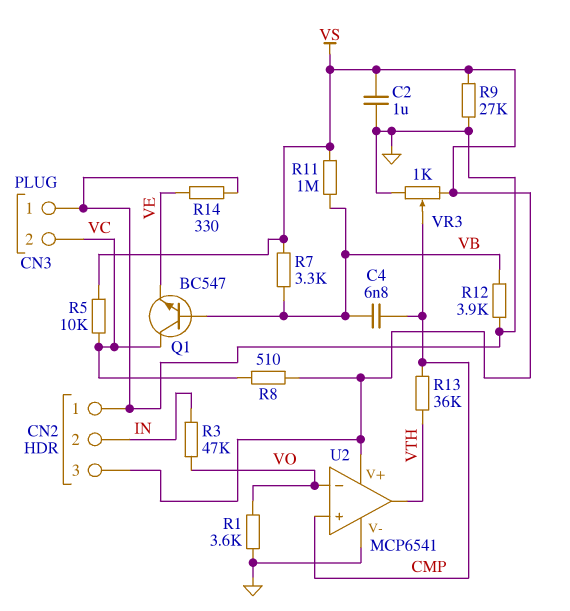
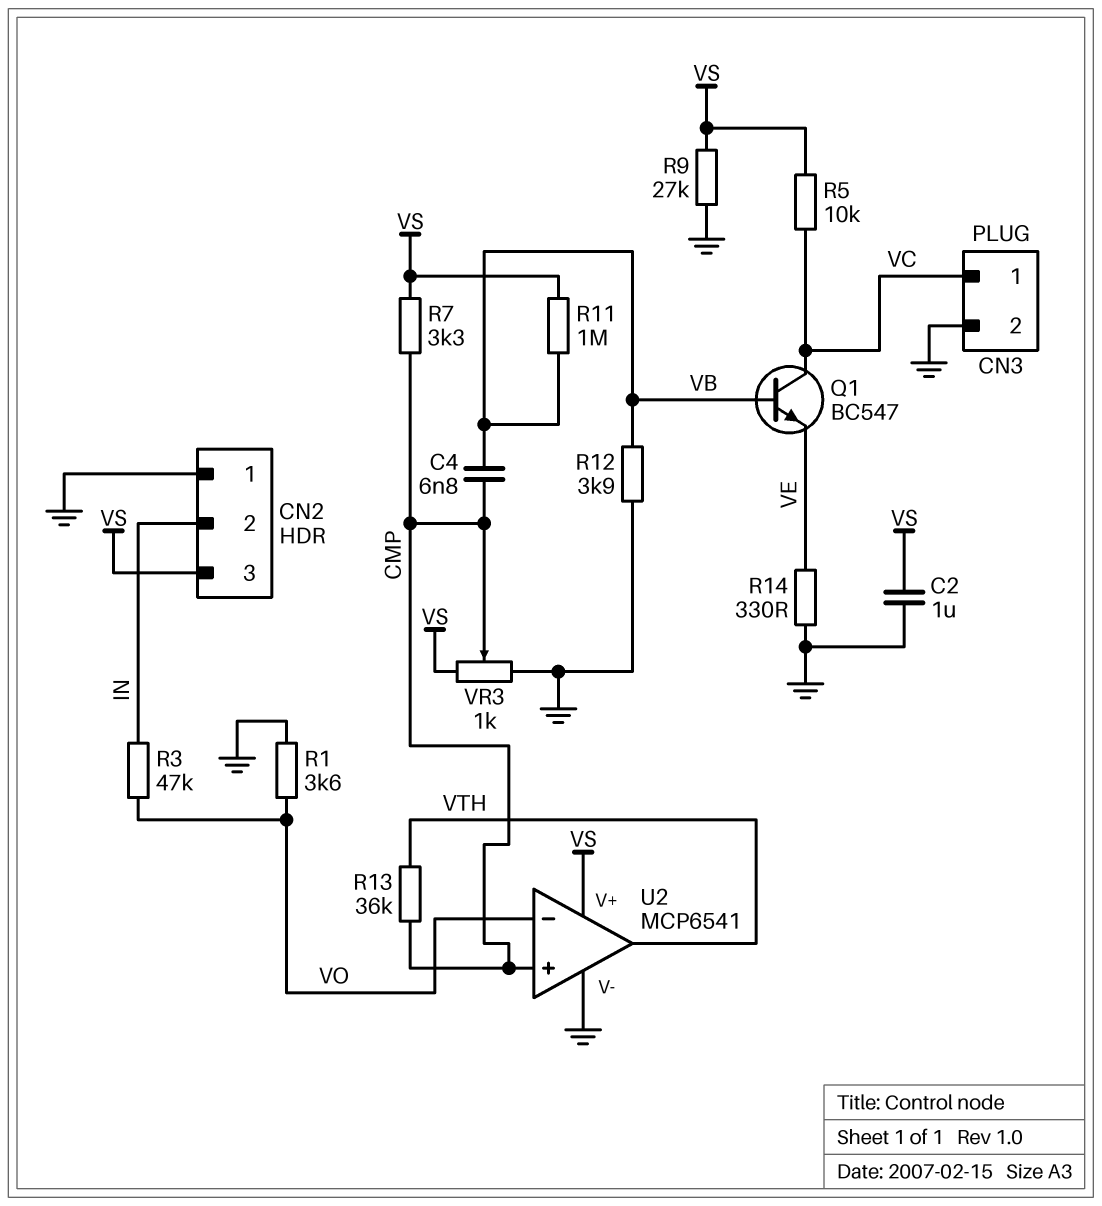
CN3 pin 1: GND -> VC
CN3 pin 2: VC -> GND
R7: 3.3k (VB, VS) -> 3.3k (CMP, VS)
R8: 510 (VC, VS) -> none

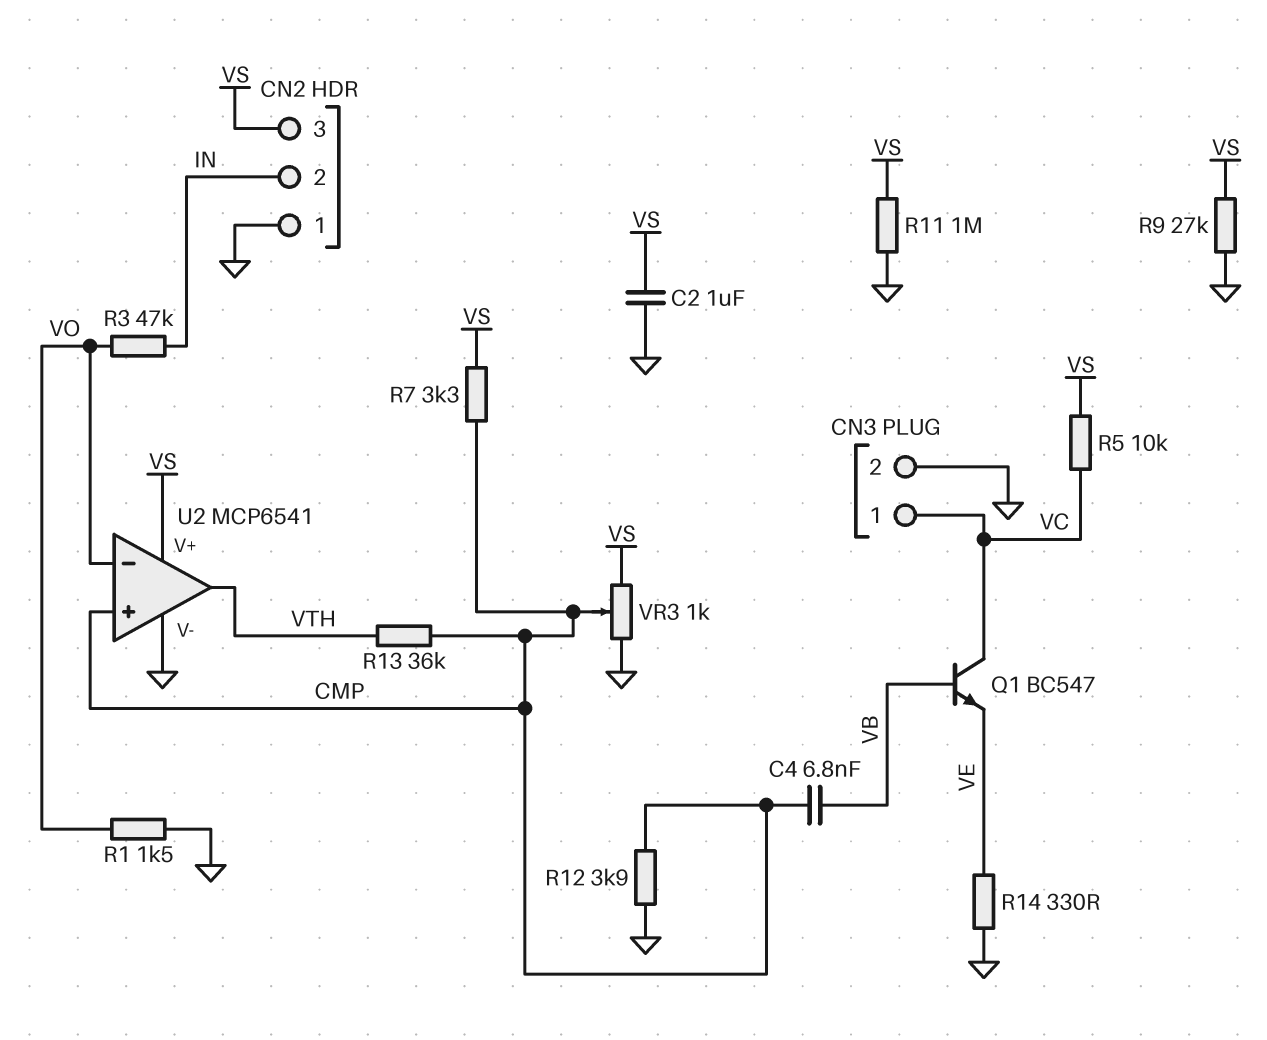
R1: 3.6k (GND, VO) -> 1.5k (GND, VO)
R11: 1M (VB, VS) -> 1M (GND, VS)
R12: 3.9k (GND, VB) -> 3.9k (CMP, GND)

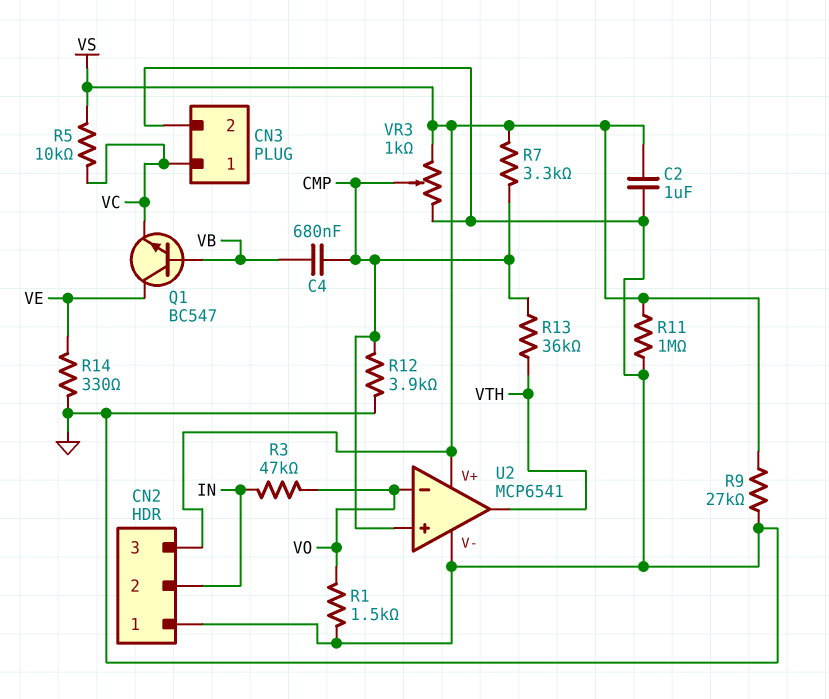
C4: 6.8nF (CMP, VB) -> 680nF (CMP, VB)
Q1: NPN BC547 (B VB, C VC, E VE) -> NPN BC547 (B VB, C VE, E VC)

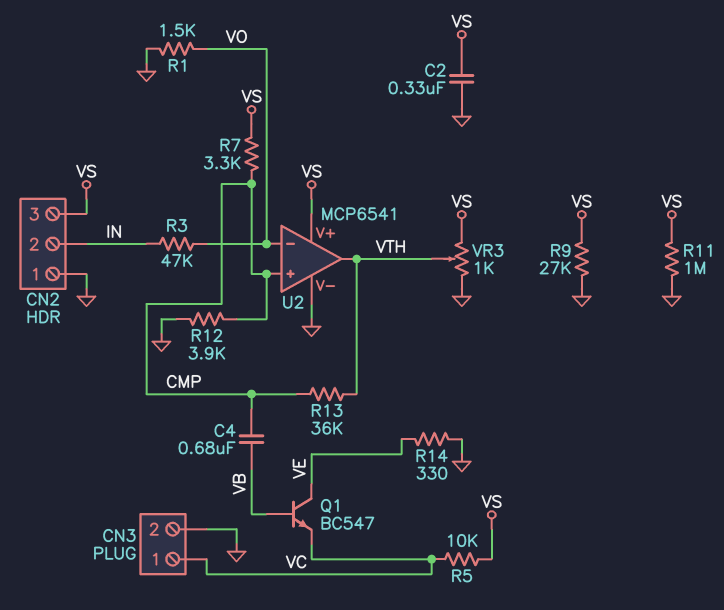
C2: 1uF (GND, VS) -> 330nF (GND, VS)
VR3: 1k (GND, VS, wiper CMP) -> 1k (GND, VS, wiper VTH)

